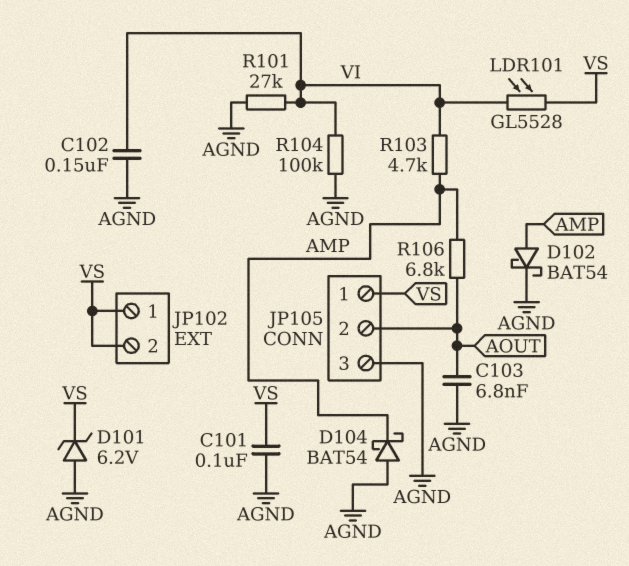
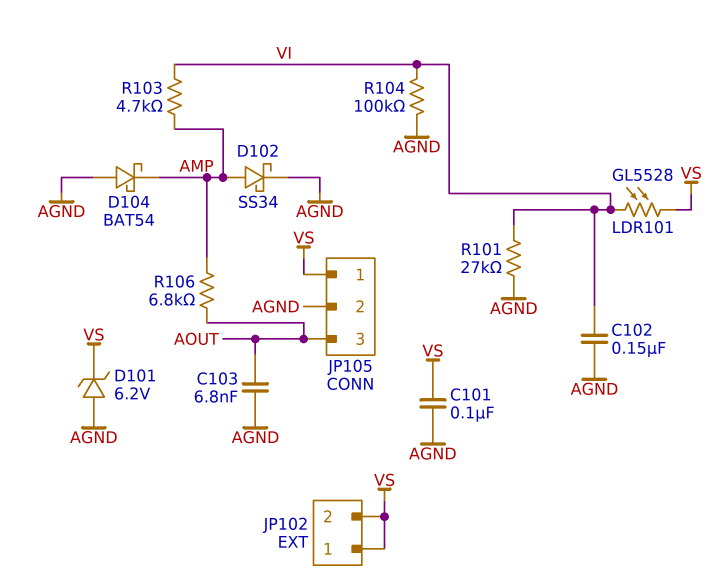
D102: schottky BAT54 (A AMP, K AGND) -> schottky SS34 (A AMP, K AGND)
JP105 pin 2: AOUT -> AGND
JP105 pin 3: AGND -> AOUT

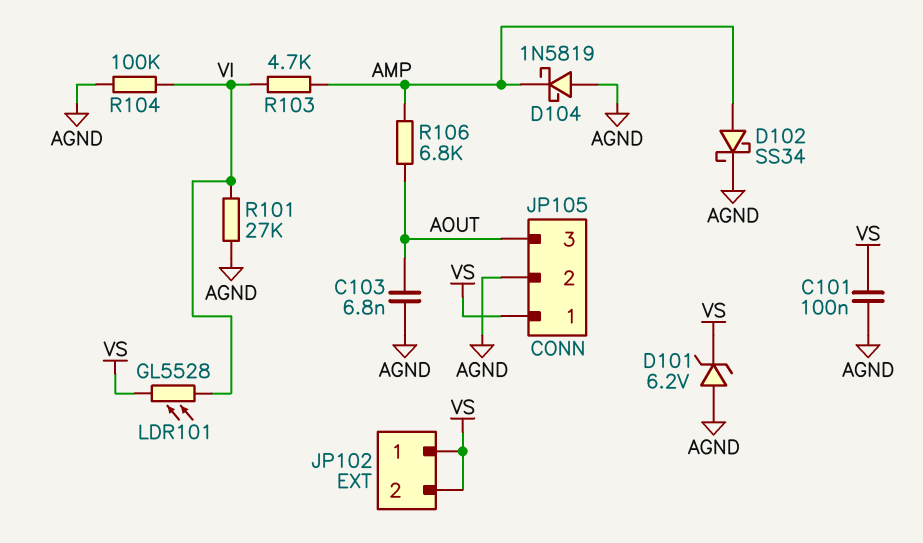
C102: 150nF (AGND, VI) -> none
D104: schottky BAT54 (A AGND, K AMP) -> schottky 1N5819 (A AGND, K AMP)

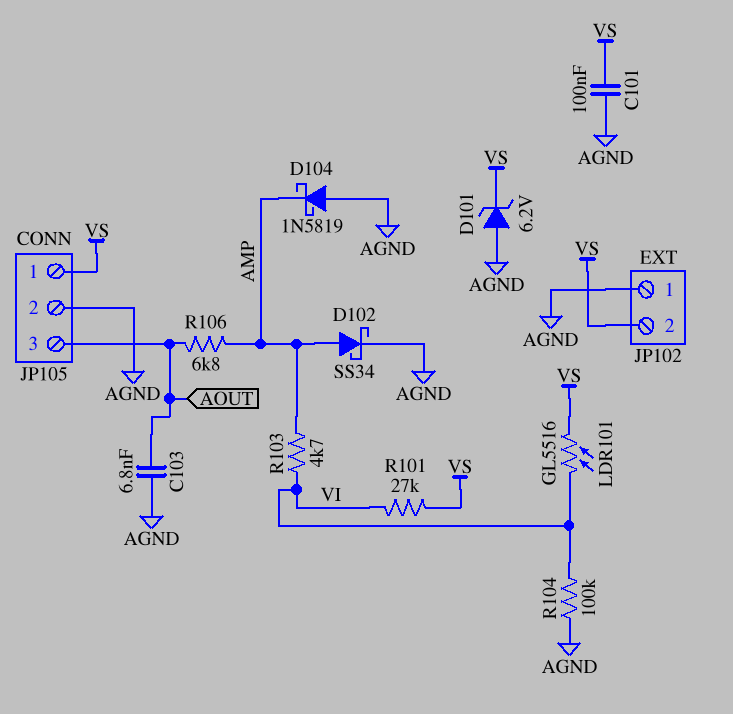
JP102 pin 1: VS -> AGND
LDR101: GL5528 (VI, VS) -> GL5516 (VI, VS)
R101: 27k (AGND, VI) -> 27k (VI, VS)

